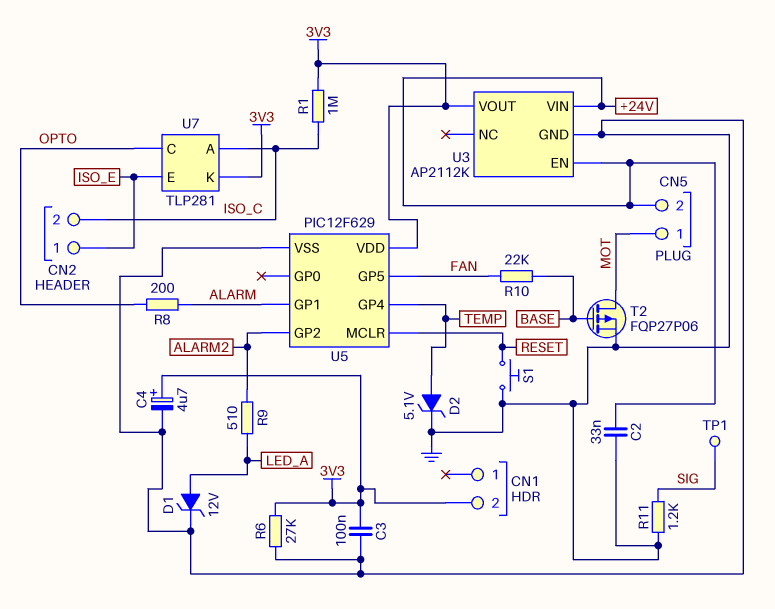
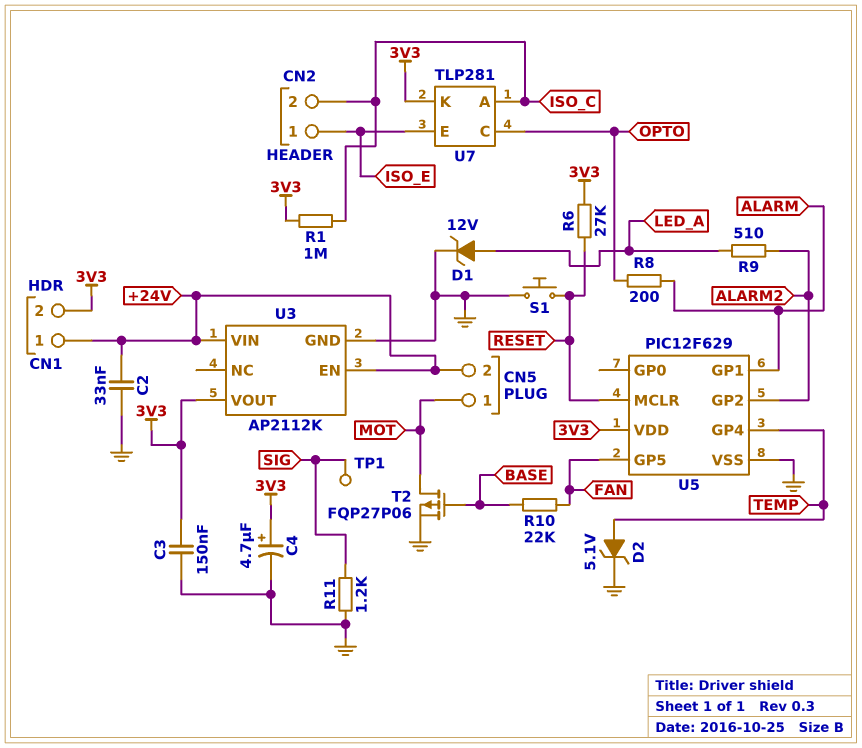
C3: 100nF (3V3, GND) -> 150nF (3V3, GND)
CN1 pin 1: none -> +24V
R6: 27k (3V3, GND) -> 27k (3V3, RESET)

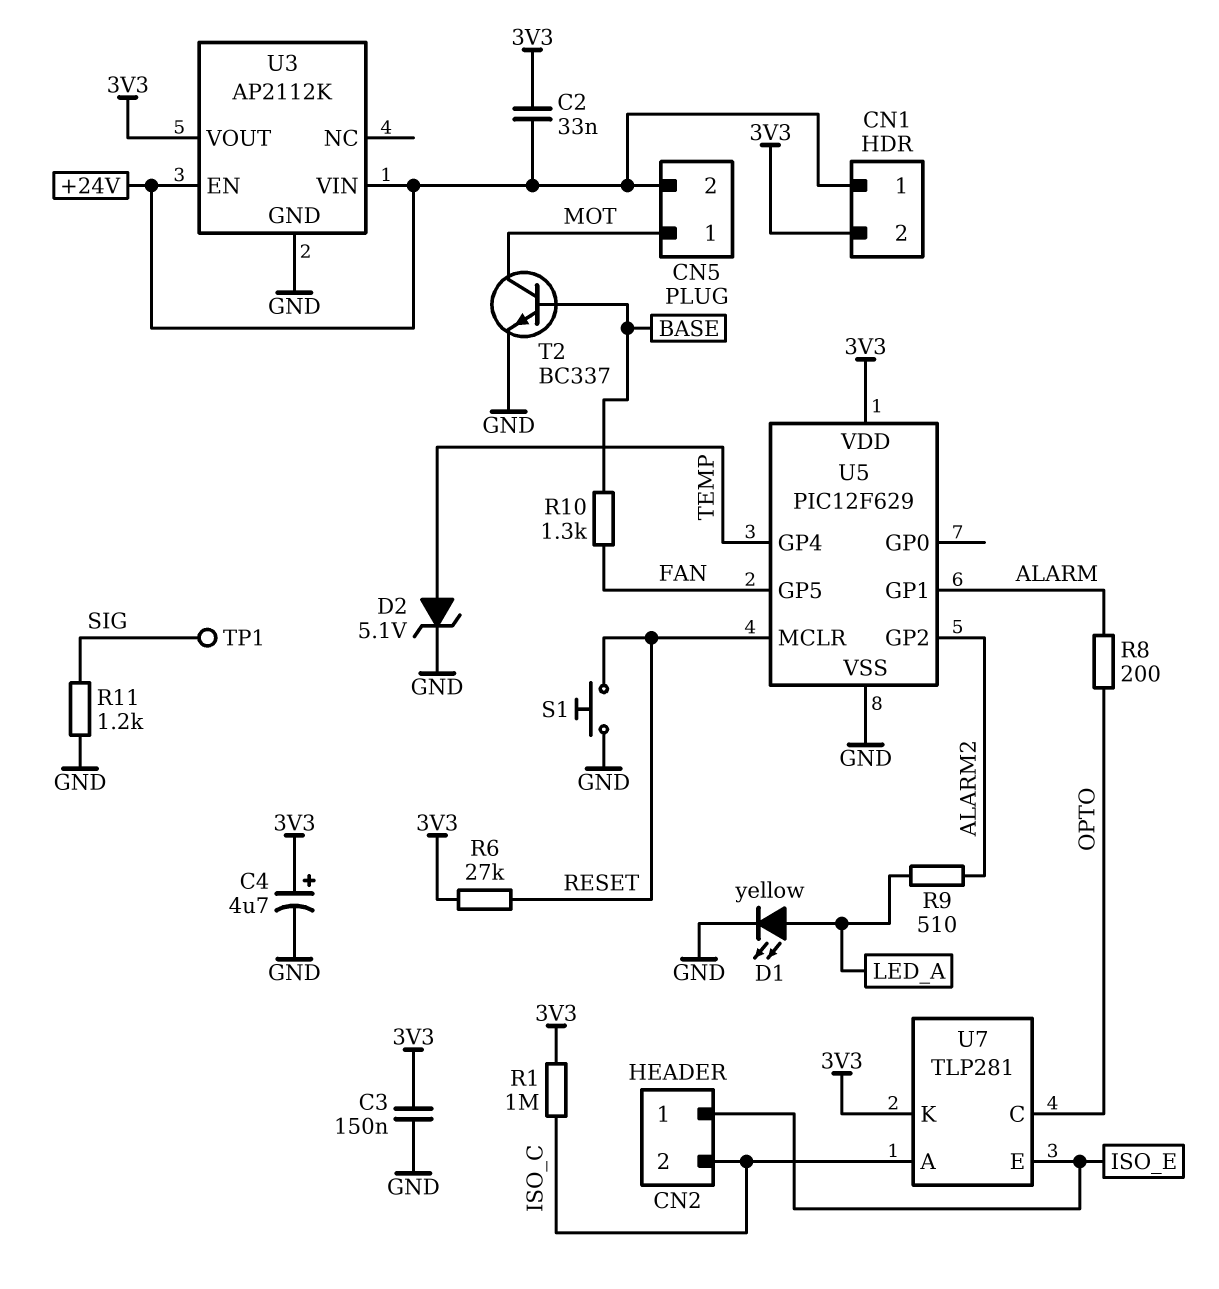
C2: 33nF (+24V, GND) -> 33nF (+24V, 3V3)
D1: zener 12V (A LED_A, K GND) -> LED yellow (A LED_A, K GND)
R10: 22k (BASE, FAN) -> 1.3k (BASE, FAN)
T2: PMOS FQP27P06 (G BASE, D MOT, S GND) -> NPN BC337 (B BASE, C MOT, E GND)

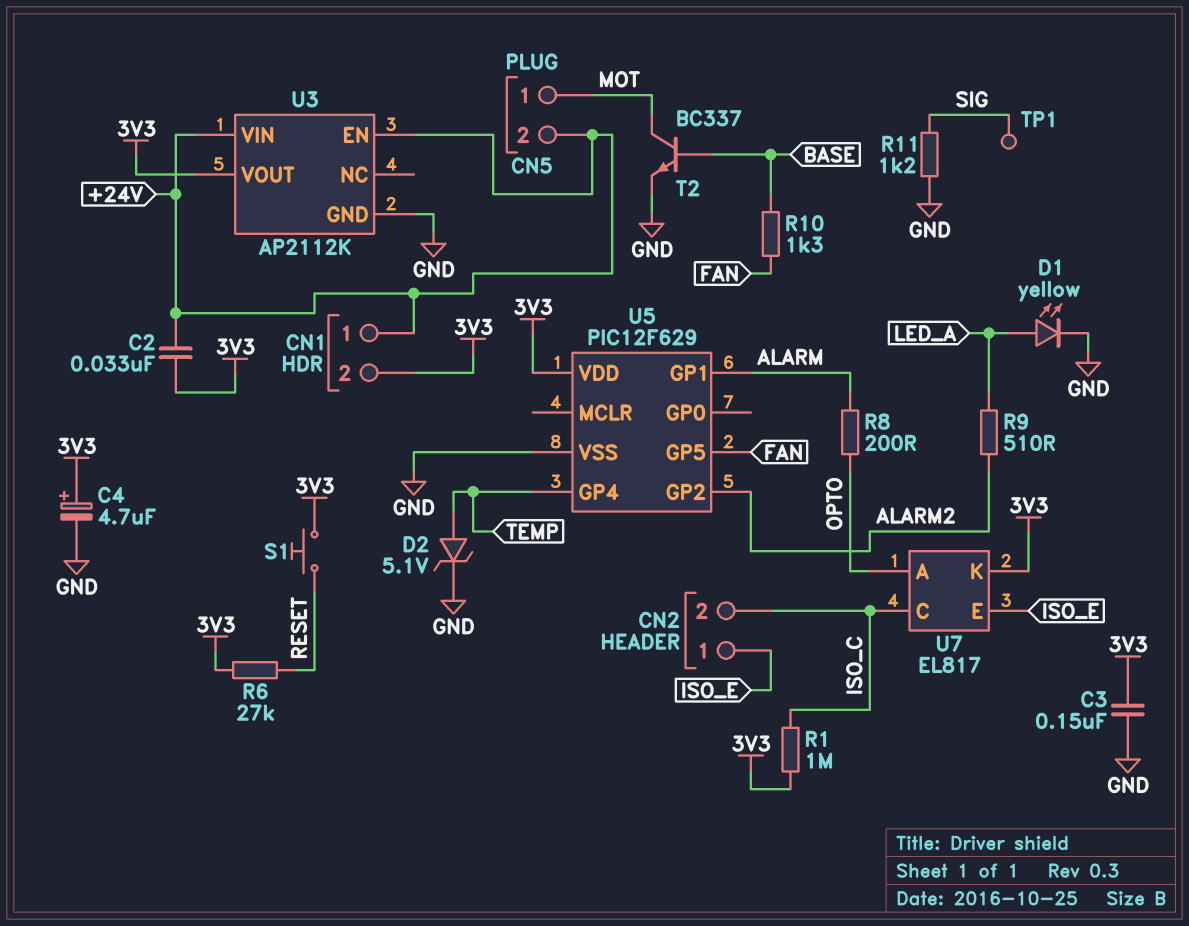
S1: button (GND, RESET) -> button (3V3, RESET)
U5 pin MCLR: RESET -> none
U7: TLP281 -> EL817
U7 pin A: ISO_C -> OPTO
U7 pin C: OPTO -> ISO_C

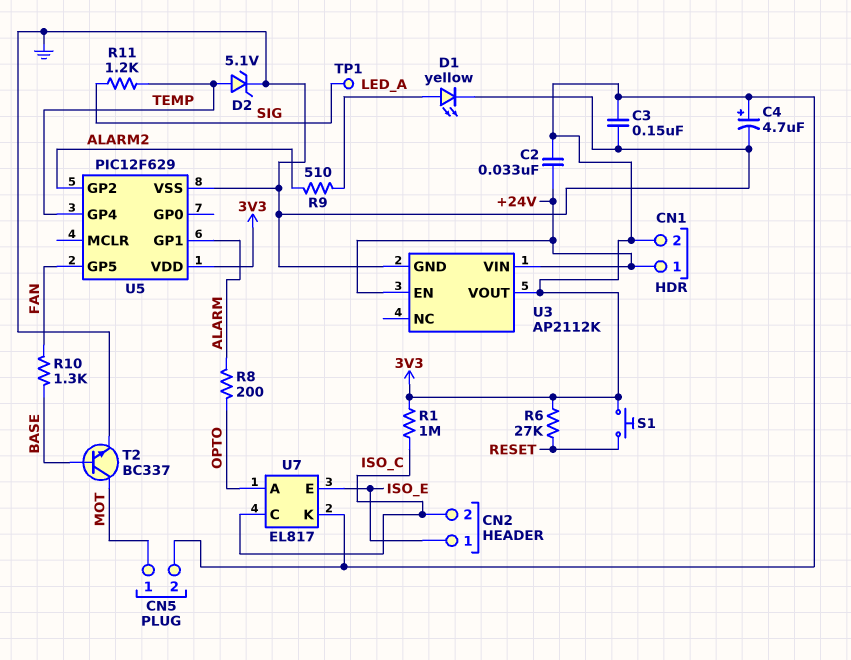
CN5 pin 2: +24V -> 3V3
R11: 1.2k (GND, SIG) -> 1.2k (SIG, TEMP)

